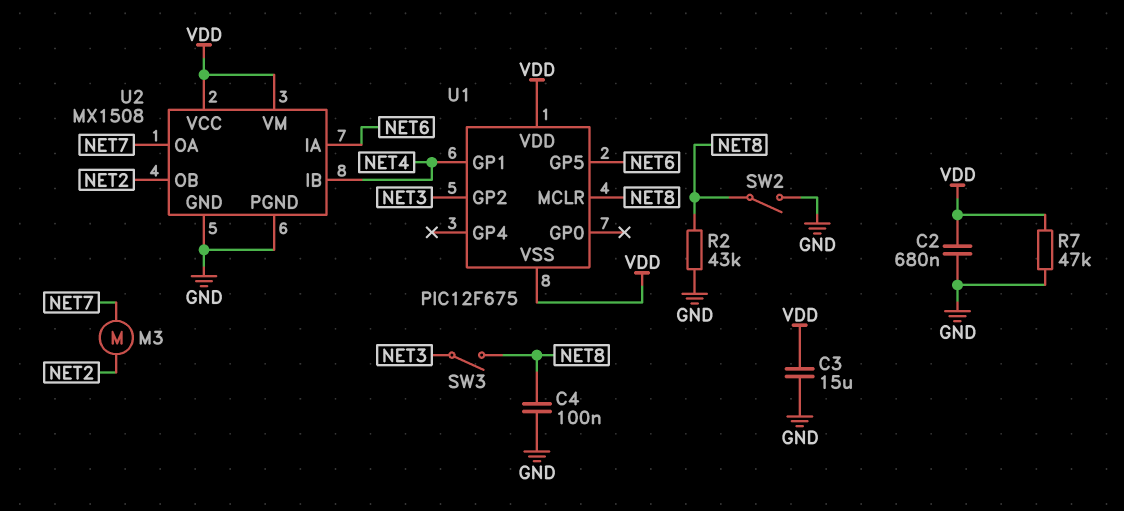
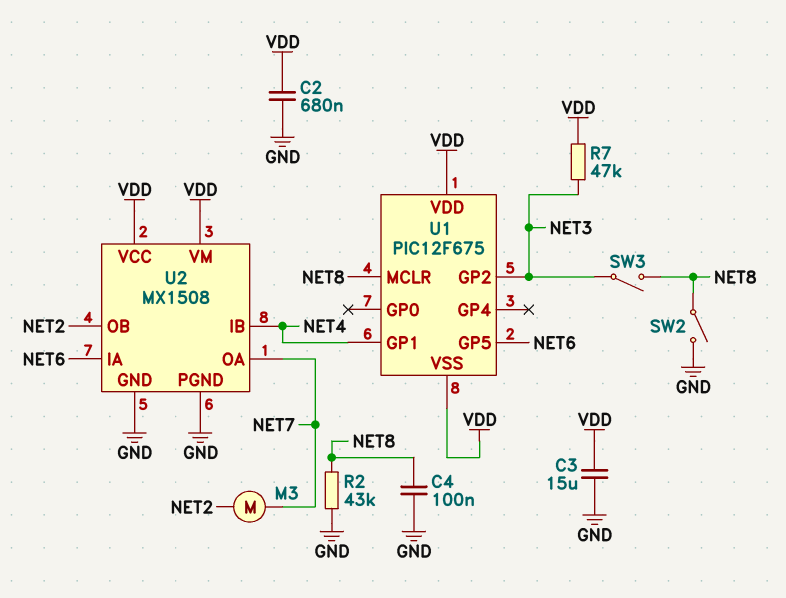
R7: 47k (GND, VDD) -> 47k (NET3, VDD)

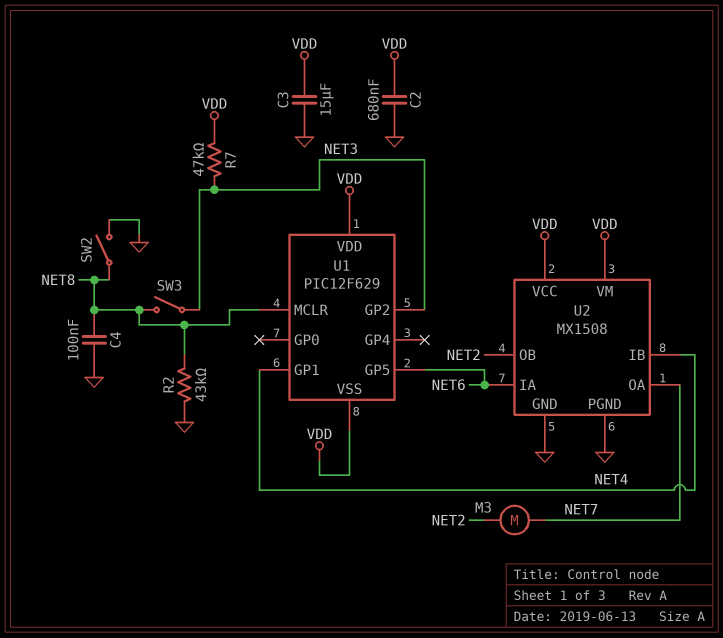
U1: PIC12F675 -> PIC12F629

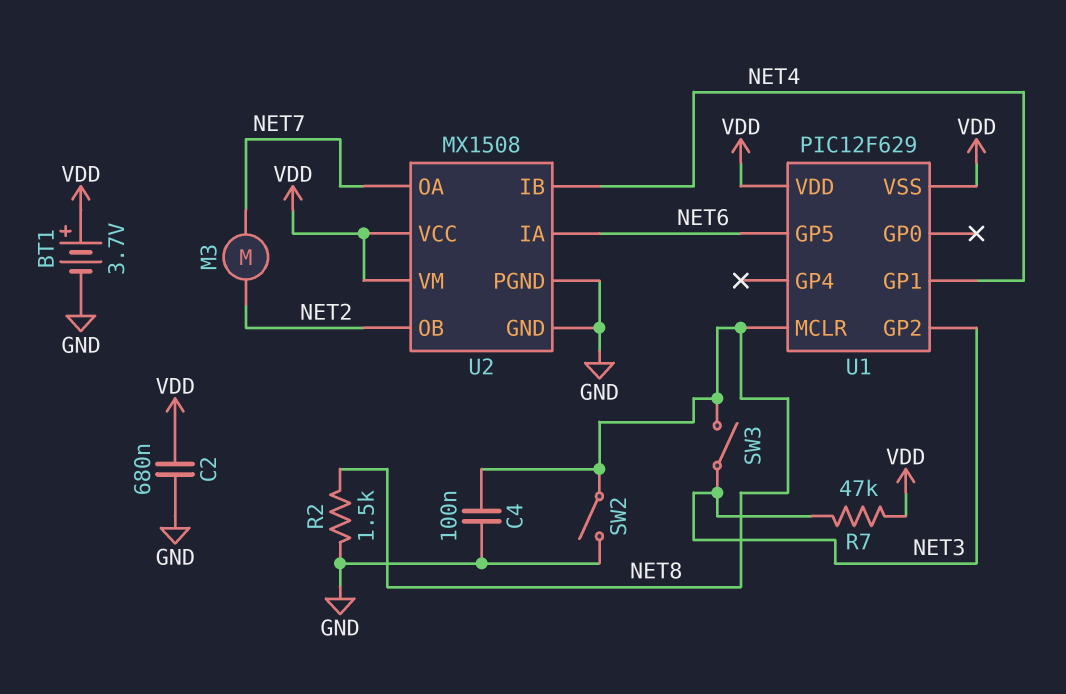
BT1: none -> 3.7V (plus VDD, minus GND)
C3: 15uF (GND, VDD) -> none
R2: 43k (GND, NET8) -> 1.5k (GND, NET8)

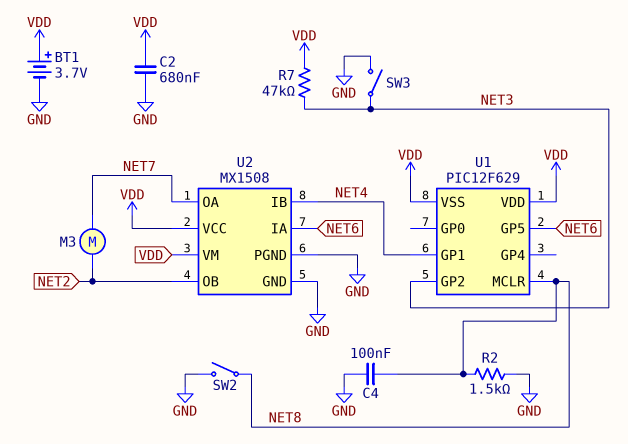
SW3: switch (NET3, NET8) -> switch (GND, NET3)

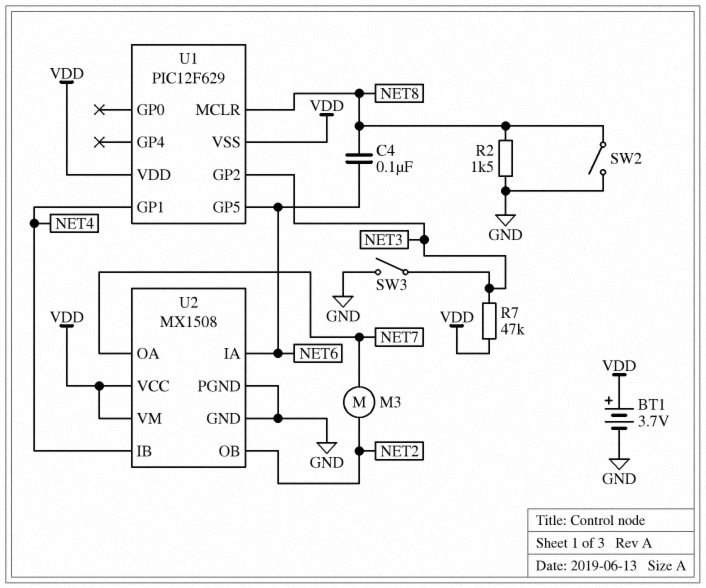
C2: 680nF (GND, VDD) -> none
C4: 100nF (GND, NET8) -> 100nF (NET6, NET8)

